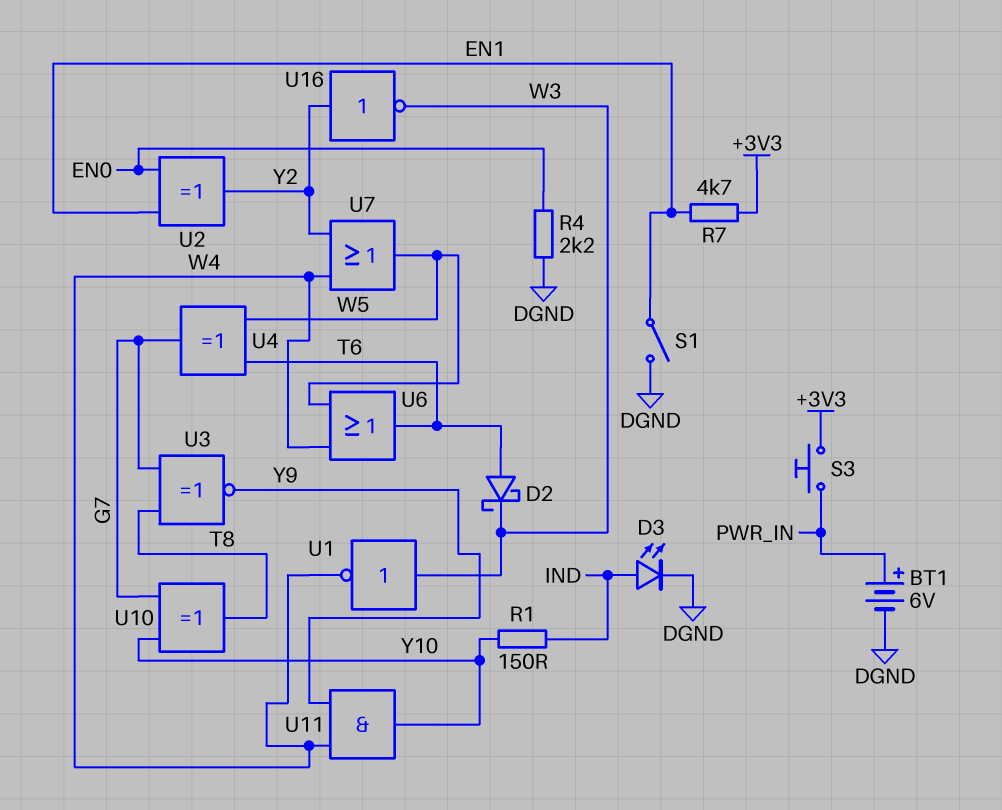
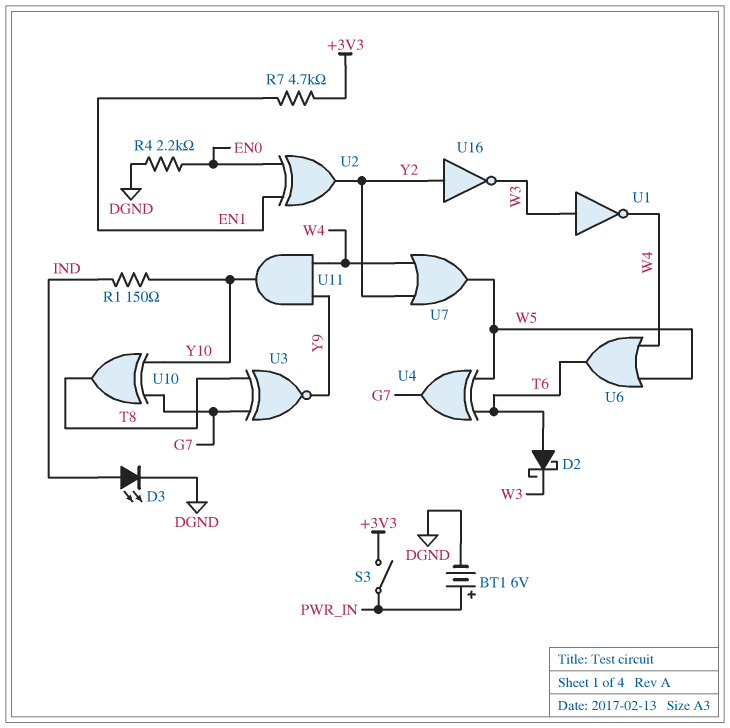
S1: switch (DGND, EN1) -> none
S3: button (+3V3, PWR_IN) -> switch (+3V3, PWR_IN)

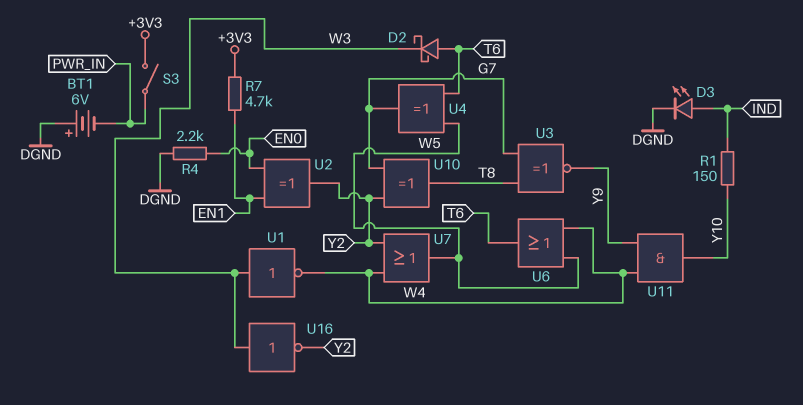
BT1: 6V (plus PWR_IN, minus DGND) -> 6V (plus DGND, minus PWR_IN)
U10: XOR (in G7, in Y10, out T8) -> XOR (in G7, in Y2, out T8)
U16: NOT (in Y2, out W3) -> NOT (in W3, out Y2)

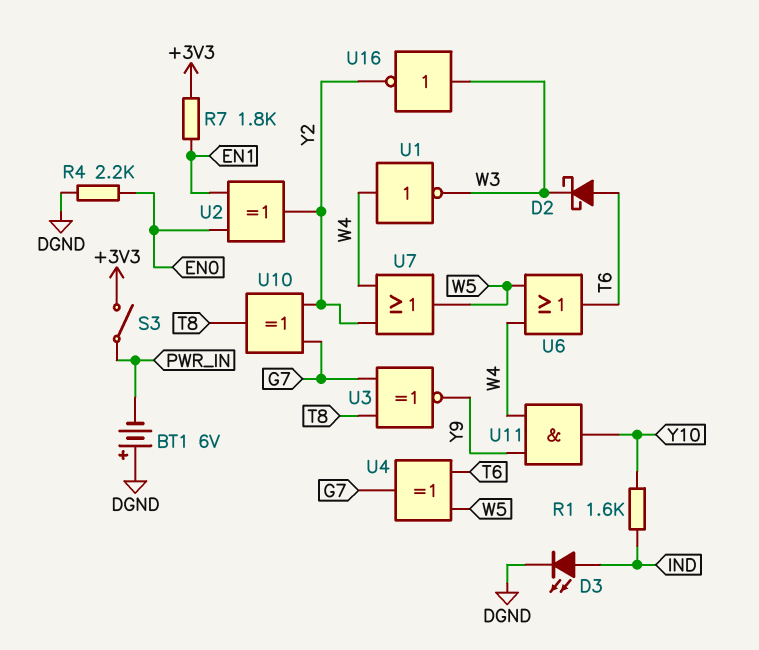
R1: 150 (IND, Y10) -> 1.6k (IND, Y10)
R7: 4.7k (+3V3, EN1) -> 1.8k (+3V3, EN1)
U1: NOT (in W3, out W4) -> NOT (in W4, out W3)

